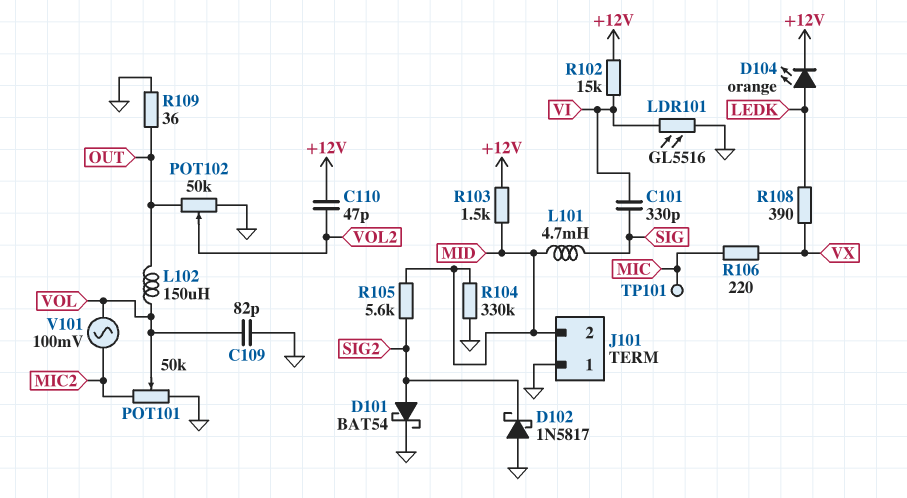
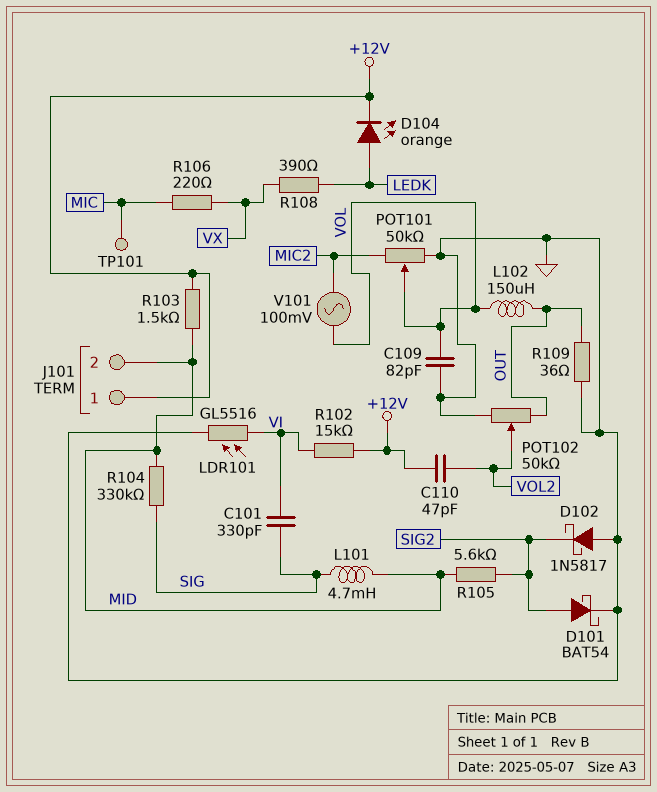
J101 pin 1: GND -> +12V
R104: 330k (GND, MID) -> 330k (MID, SIG)

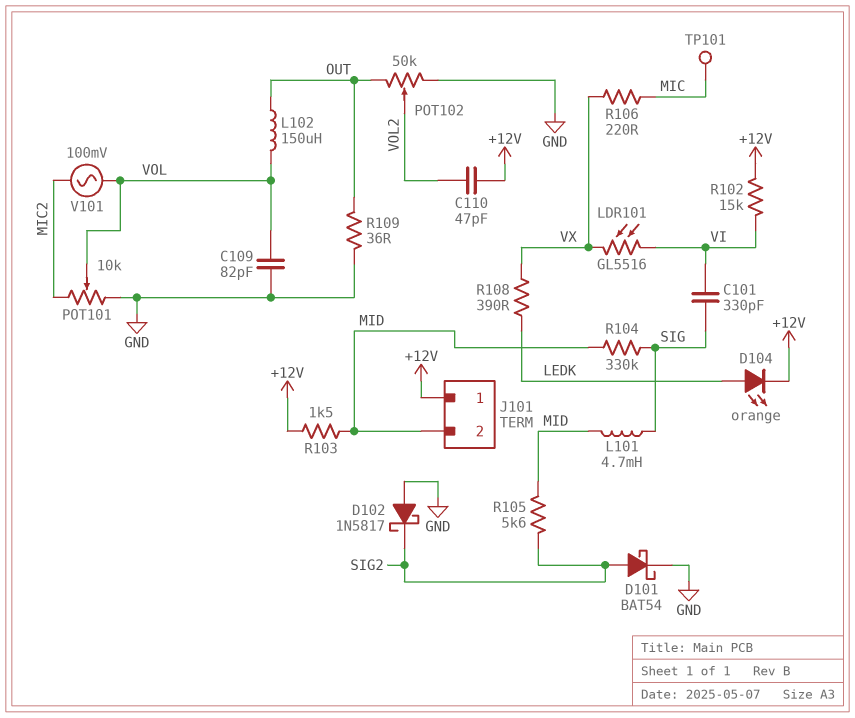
LDR101: GL5516 (GND, VI) -> GL5516 (VI, VX)
POT101: 50k (GND, MIC2, wiper VOL) -> 10k (GND, MIC2, wiper VOL)

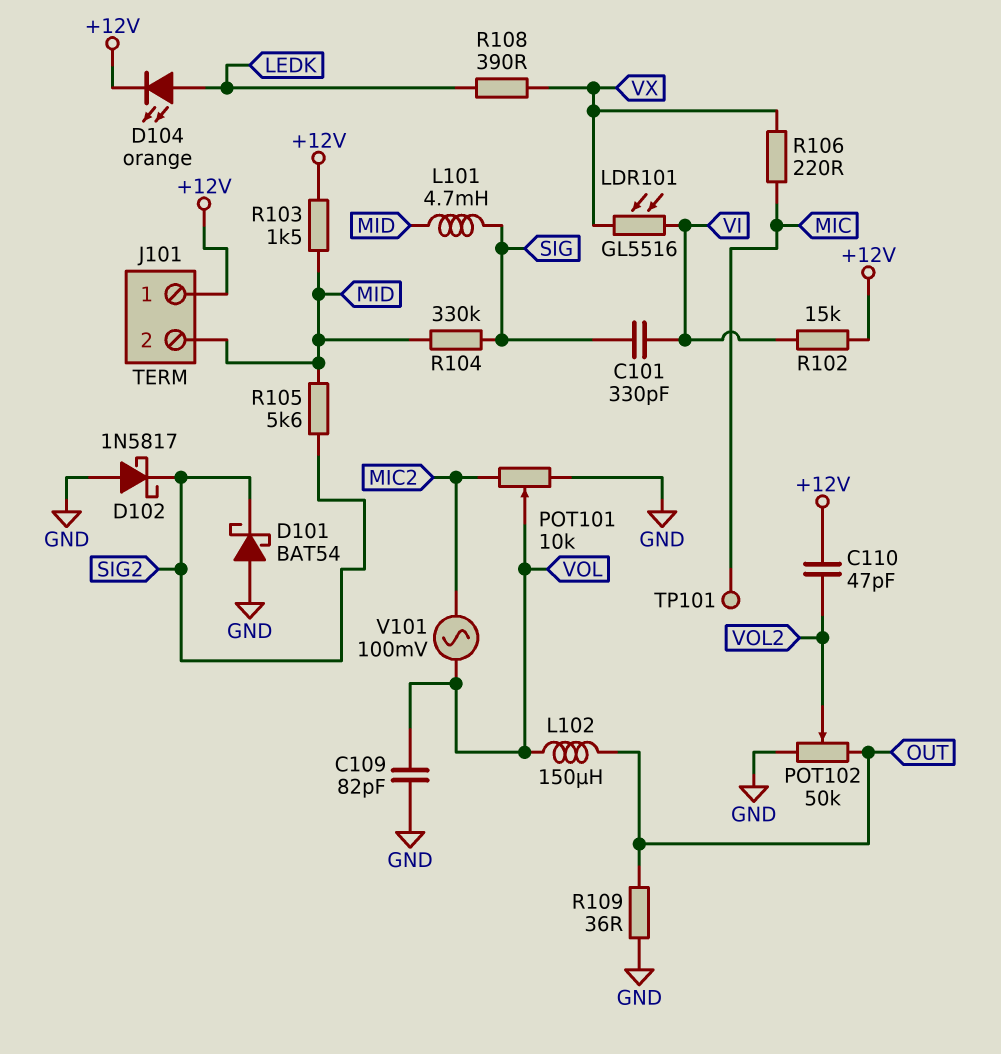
D101: schottky BAT54 (A SIG2, K GND) -> schottky BAT54 (A GND, K SIG2)

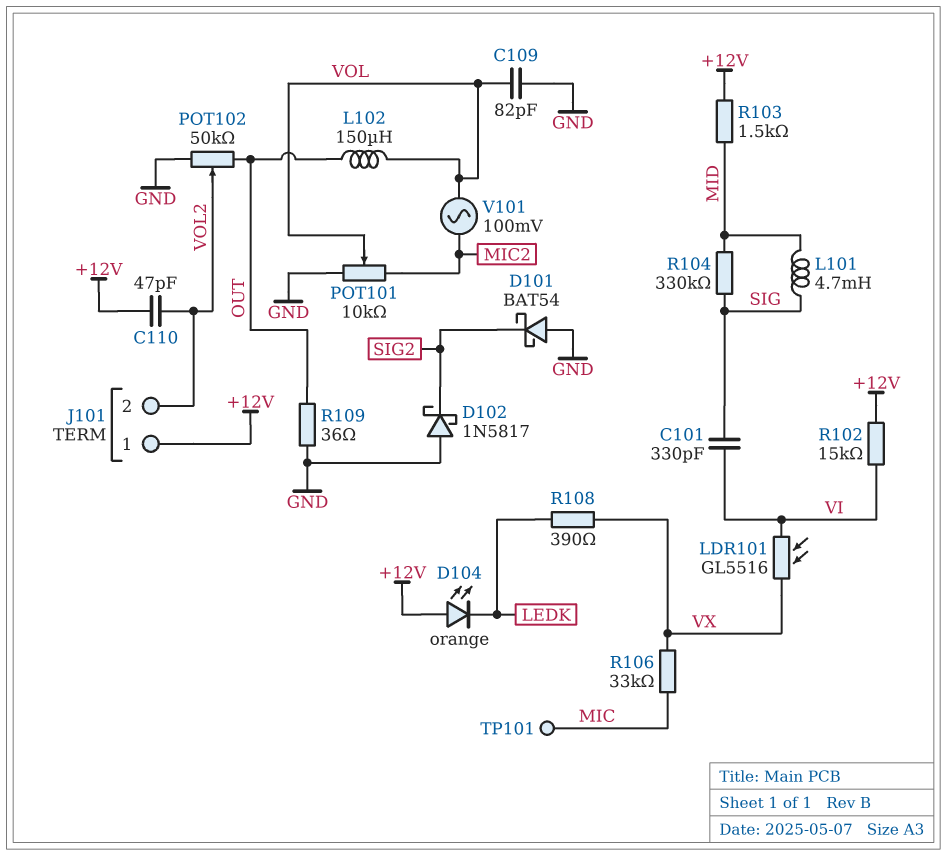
D104: LED orange (A LEDK, K +12V) -> LED orange (A +12V, K LEDK)
J101 pin 2: MID -> VOL2
R105: 5.6k (MID, SIG2) -> none
R106: 220 (MIC, VX) -> 33k (MIC, VX)

